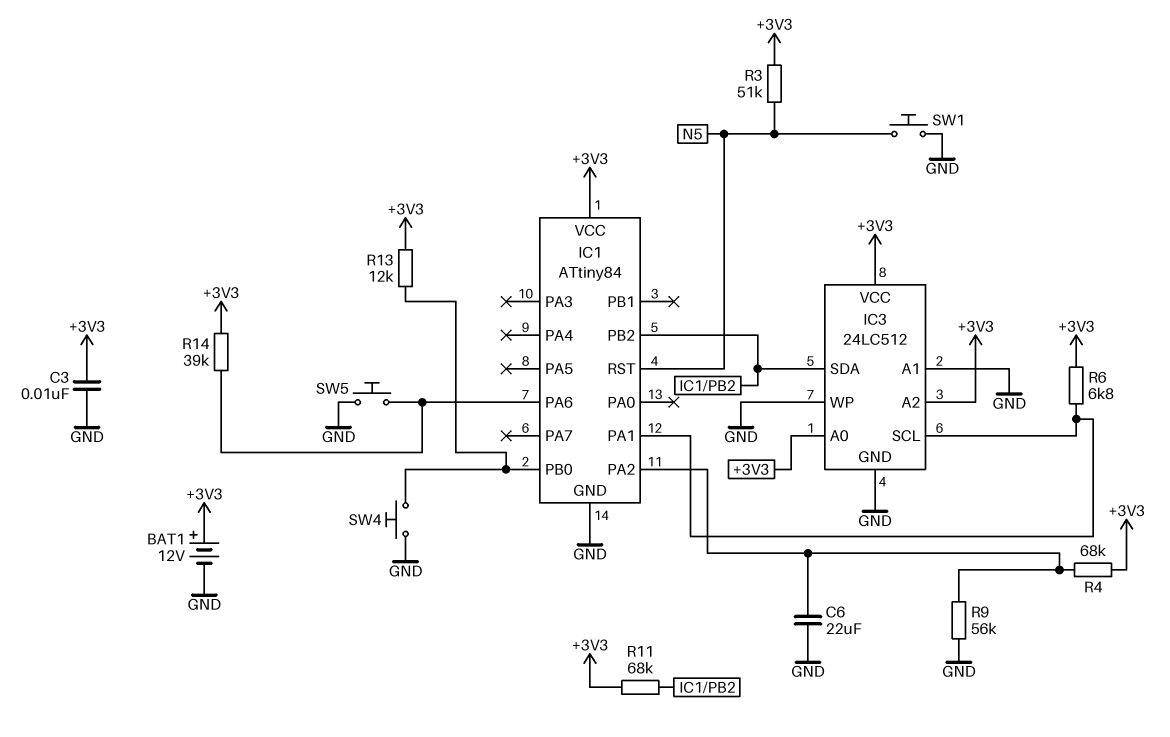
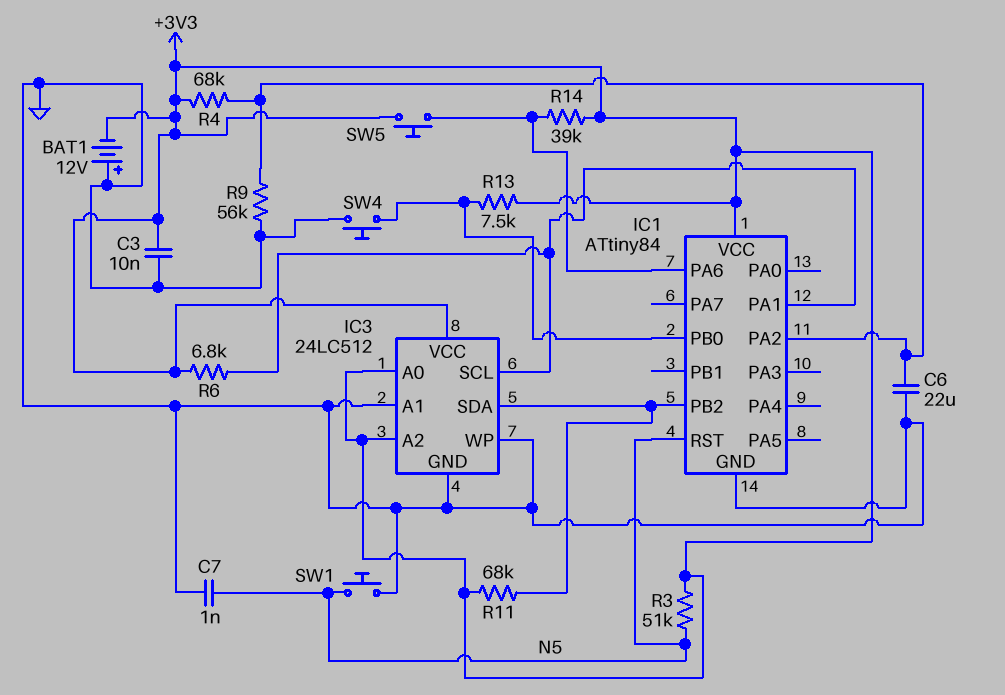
BAT1: 12V (plus +3V3, minus GND) -> 12V (plus GND, minus +3V3)
C7: none -> 1nF (GND, N5)
R13: 12k (+3V3, IC1/PB0) -> 7.5k (+3V3, IC1/PB0)
SW5: button (GND, IC1/PA6) -> button (+3V3, IC1/PA6)

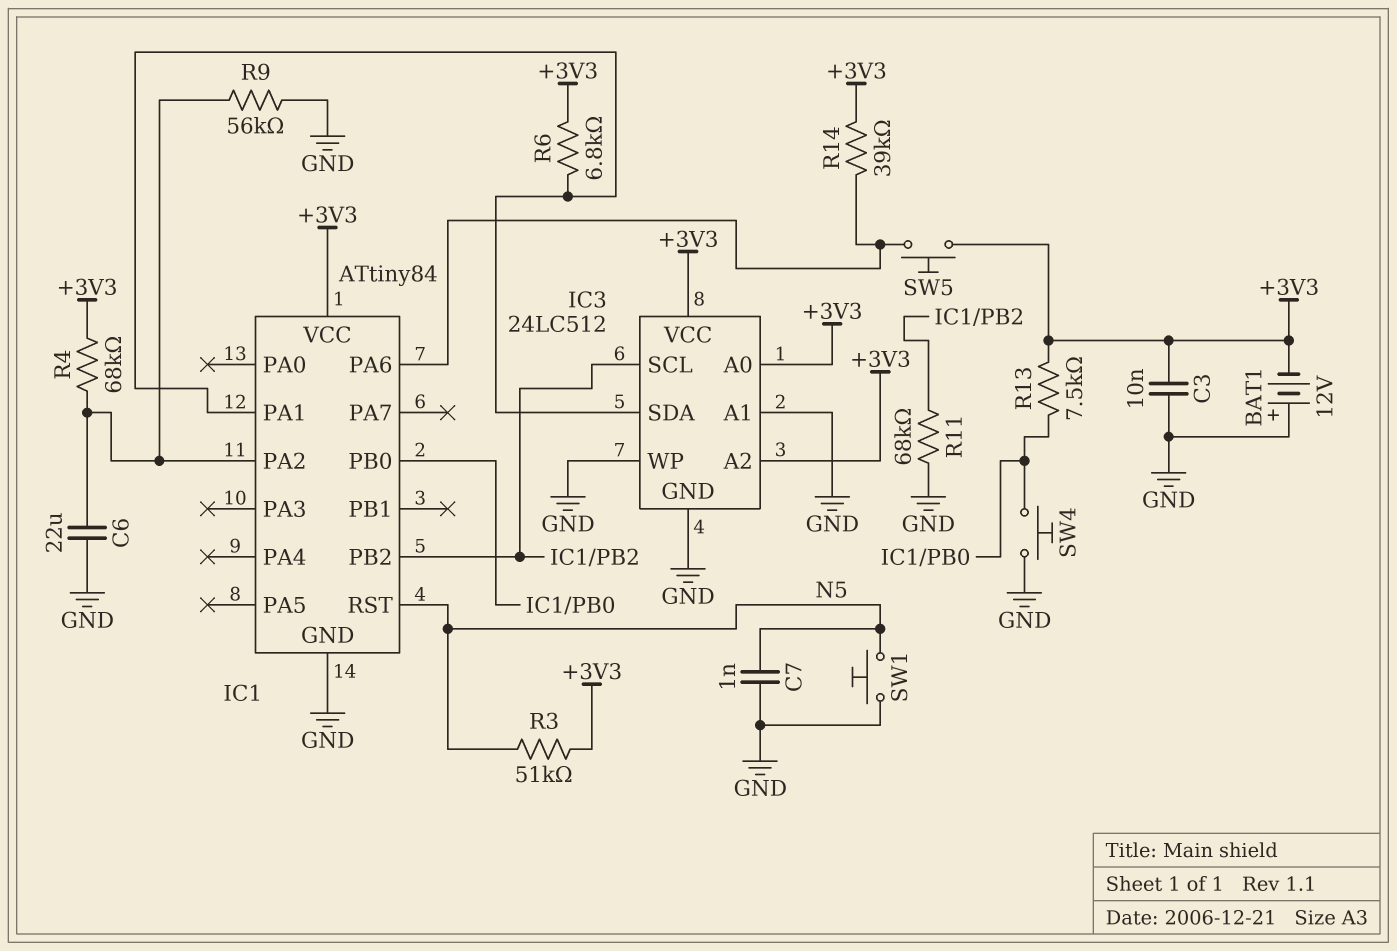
IC3 pin SCL: IC1/PA1 -> IC1/PB2
IC3 pin SDA: IC1/PB2 -> IC1/PA1
R11: 68k (+3V3, IC1/PB2) -> 68k (GND, IC1/PB2)

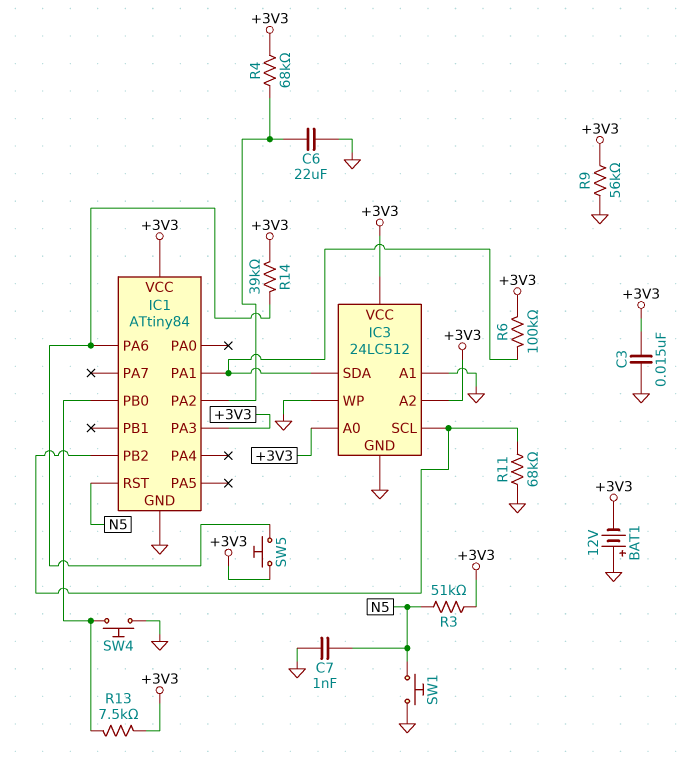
C3: 10nF (+3V3, GND) -> 15nF (+3V3, GND)
IC1 pin PA3: none -> +3V3
R6: 6.8k (+3V3, IC1/PA1) -> 100k (+3V3, IC1/PA1)
R9: 56k (GND, IC1/PA2) -> 56k (+3V3, GND)

